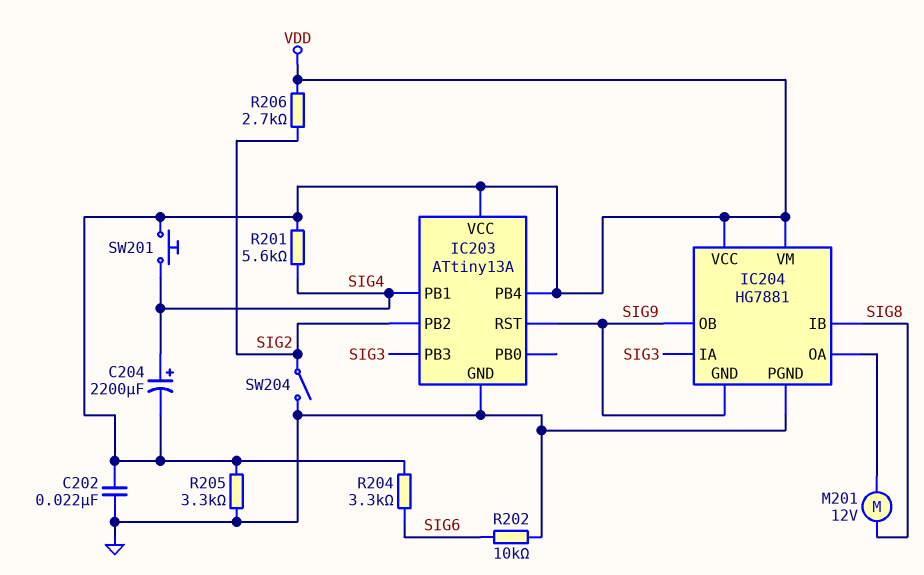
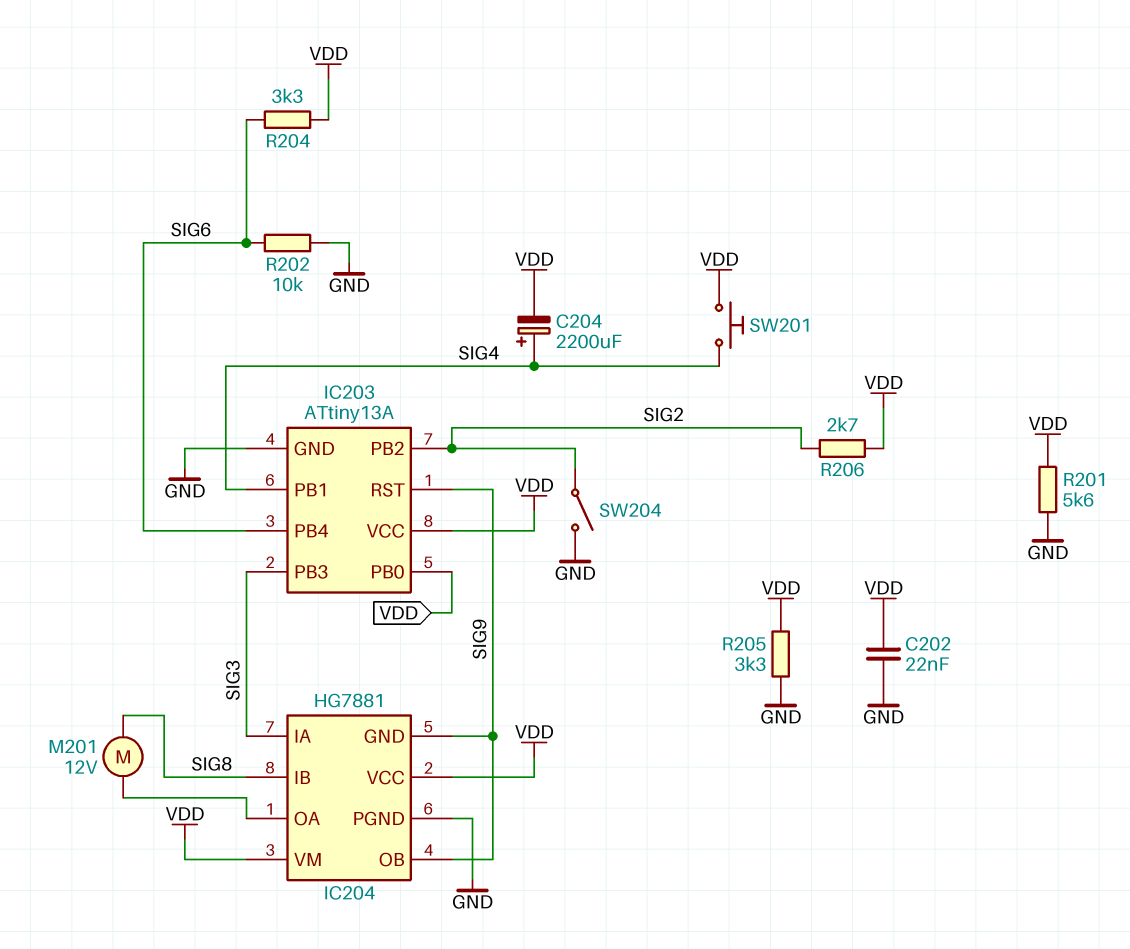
IC203 pin PB0: none -> VDD
IC203 pin PB4: VDD -> SIG6
R201: 5.6k (SIG4, VDD) -> 5.6k (GND, VDD)

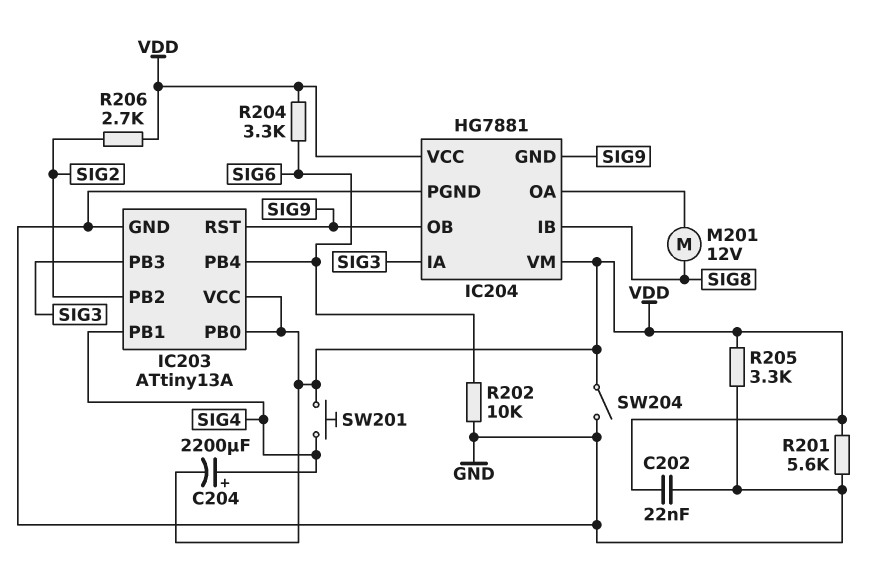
SW204: switch (GND, SIG2) -> switch (GND, VDD)

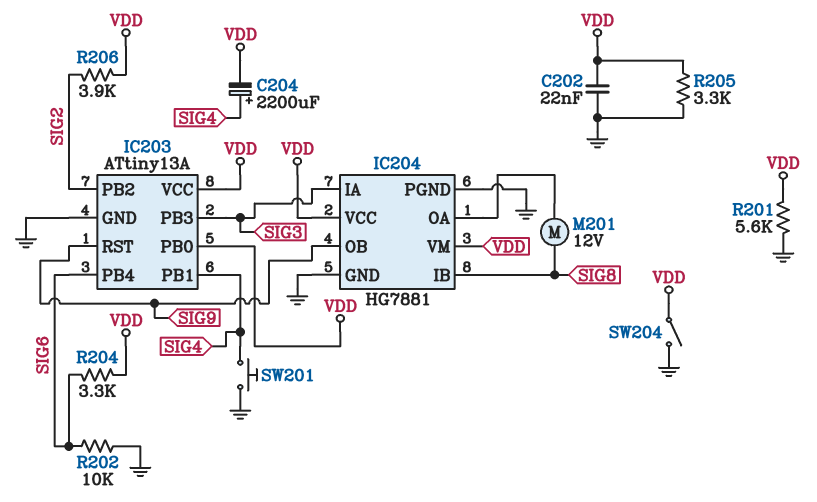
IC204 pin GND: SIG9 -> GND
R206: 2.7k (SIG2, VDD) -> 3.9k (SIG2, VDD)
SW201: button (SIG4, VDD) -> button (GND, SIG4)

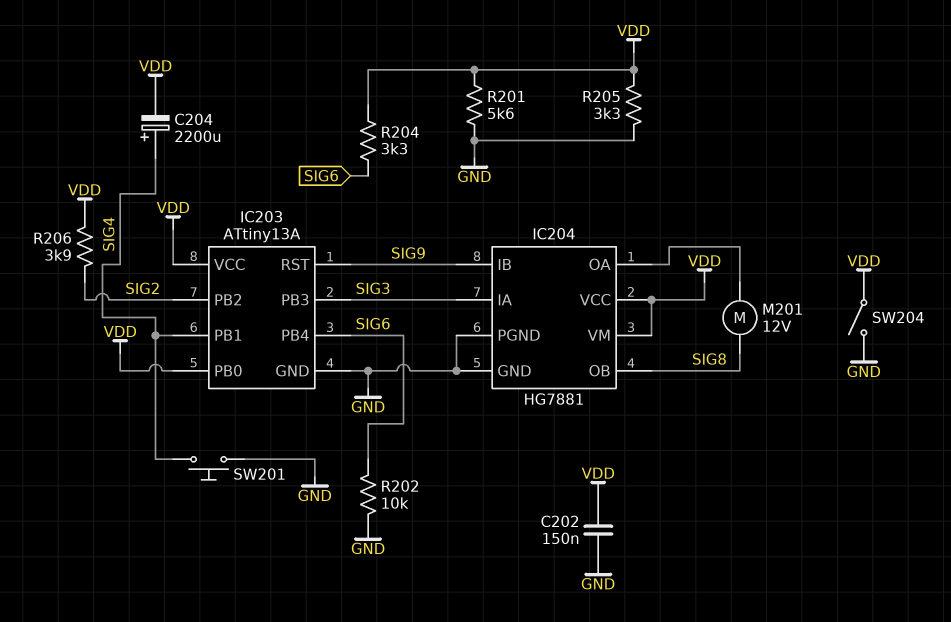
C202: 22nF (GND, VDD) -> 150nF (GND, VDD)
IC204 pin IB: SIG8 -> SIG9
IC204 pin OB: SIG9 -> SIG8

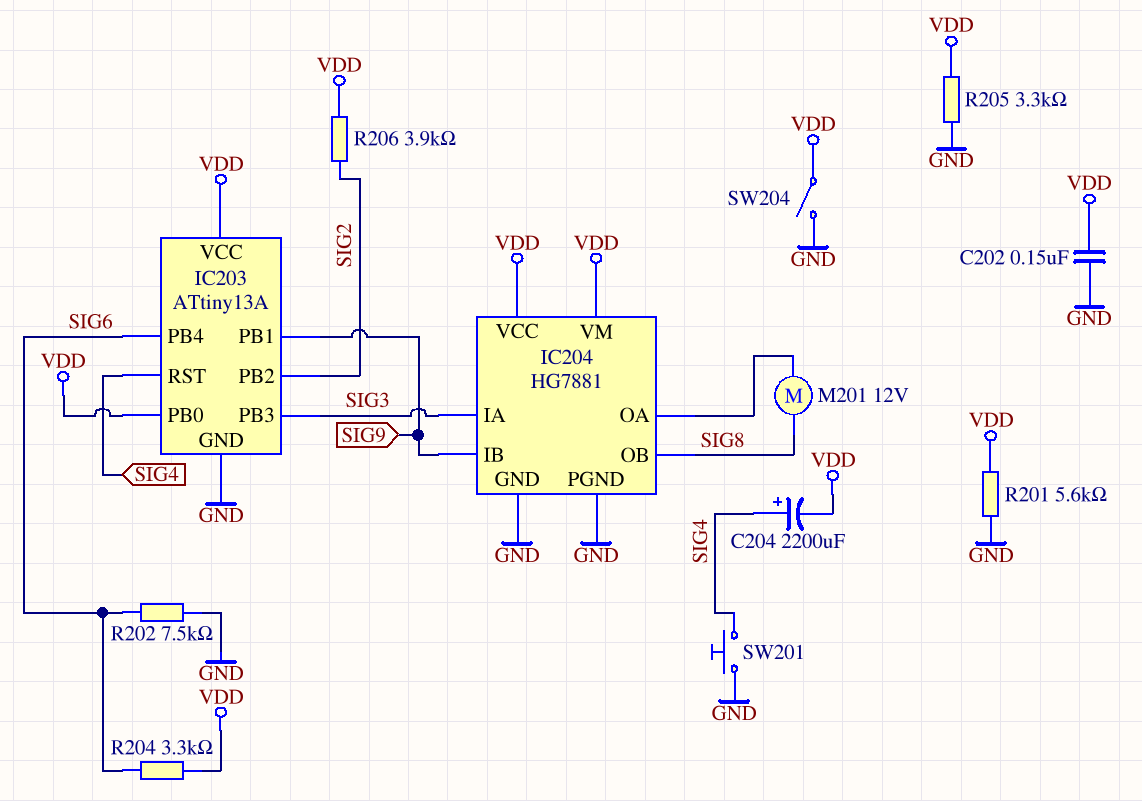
IC203 pin PB1: SIG4 -> SIG9
IC203 pin RST: SIG9 -> SIG4
R202: 10k (GND, SIG6) -> 7.5k (GND, SIG6)

